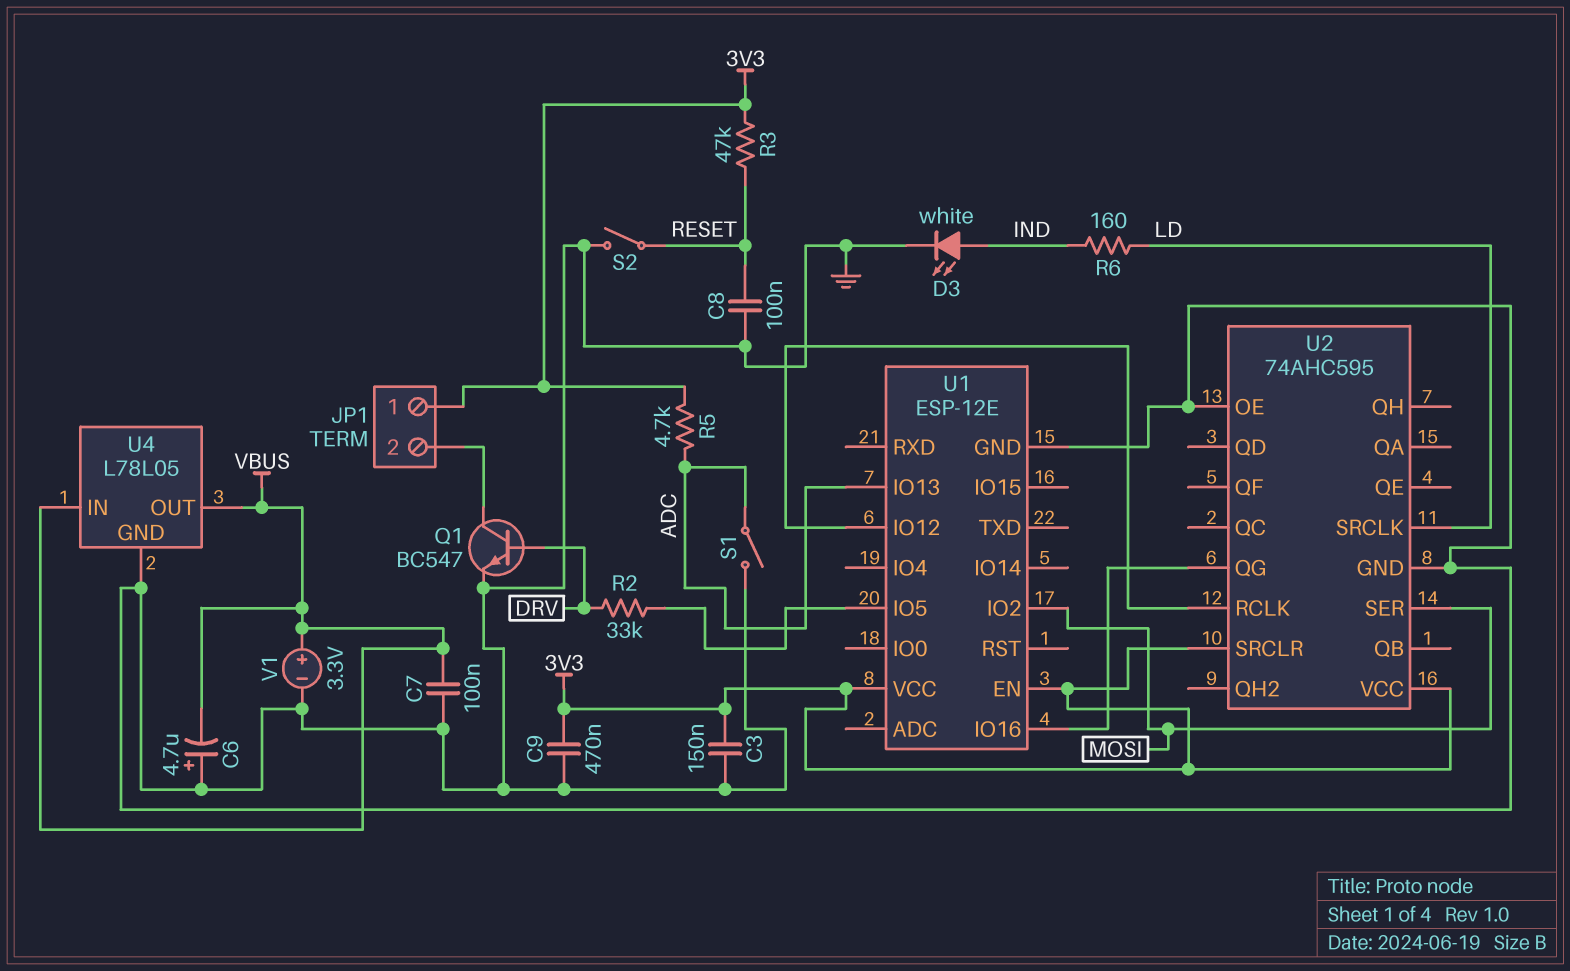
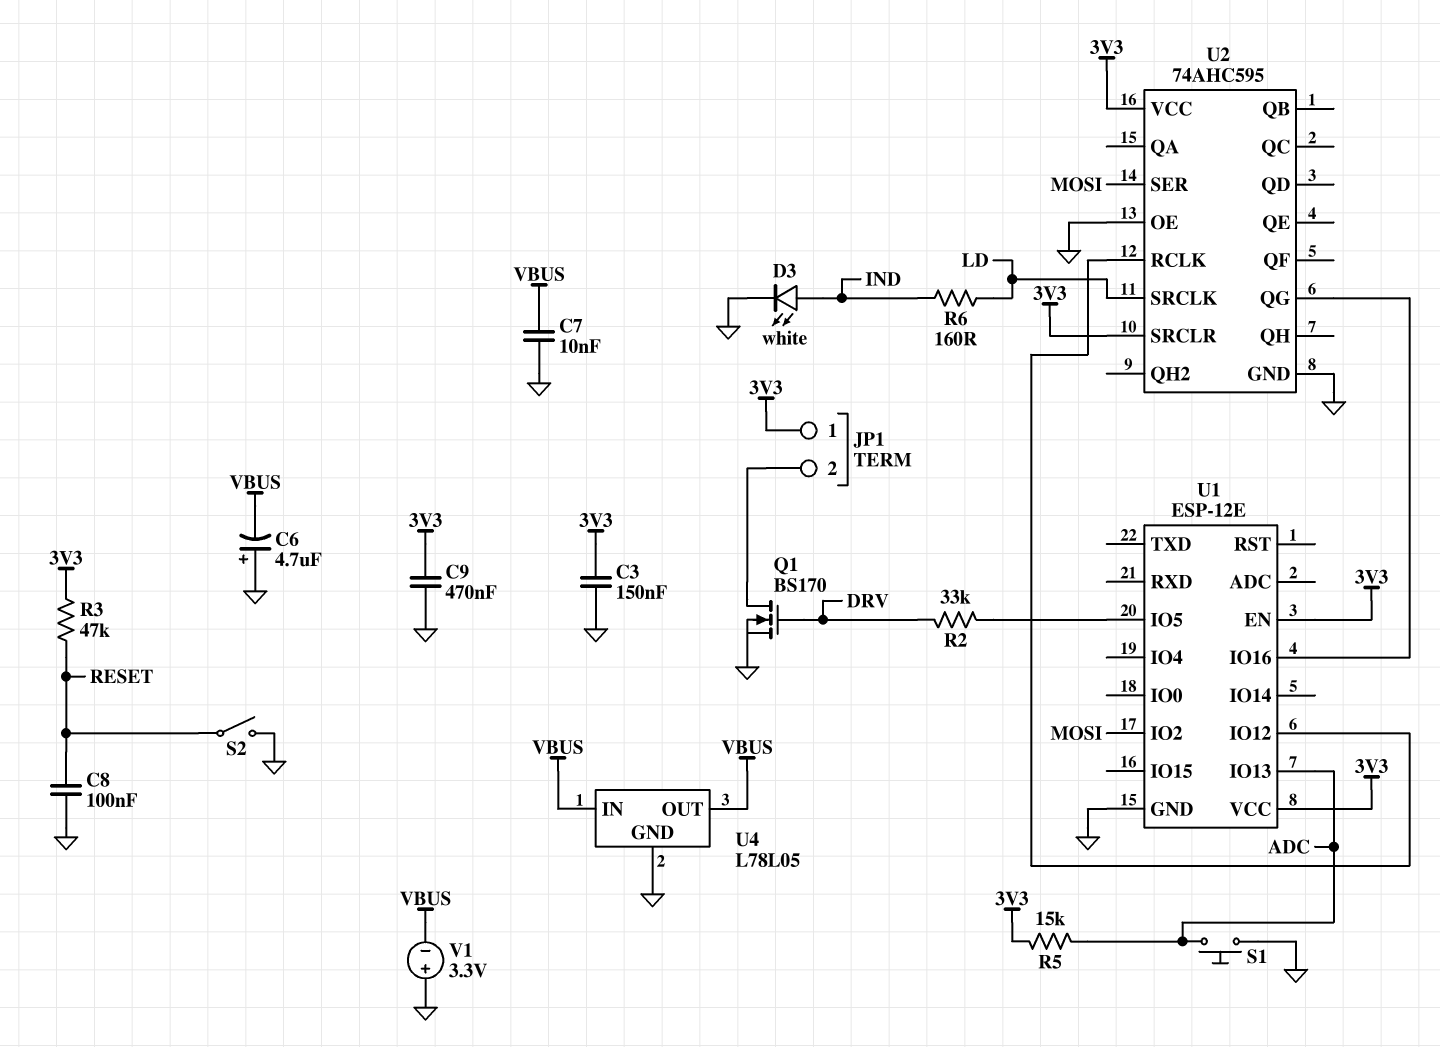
C7: 100nF (GND, VBUS) -> 10nF (GND, VBUS)
Q1: NPN BC547 (B DRV, C JP1/2, E GND) -> NMOS BS170 (G DRV, D JP1/2, S GND)
R5: 4.7k (3V3, ADC) -> 15k (3V3, ADC)
S1: switch (ADC, GND) -> button (ADC, GND)
V1: 3.3V (plus VBUS, minus GND) -> 3.3V (plus GND, minus VBUS)

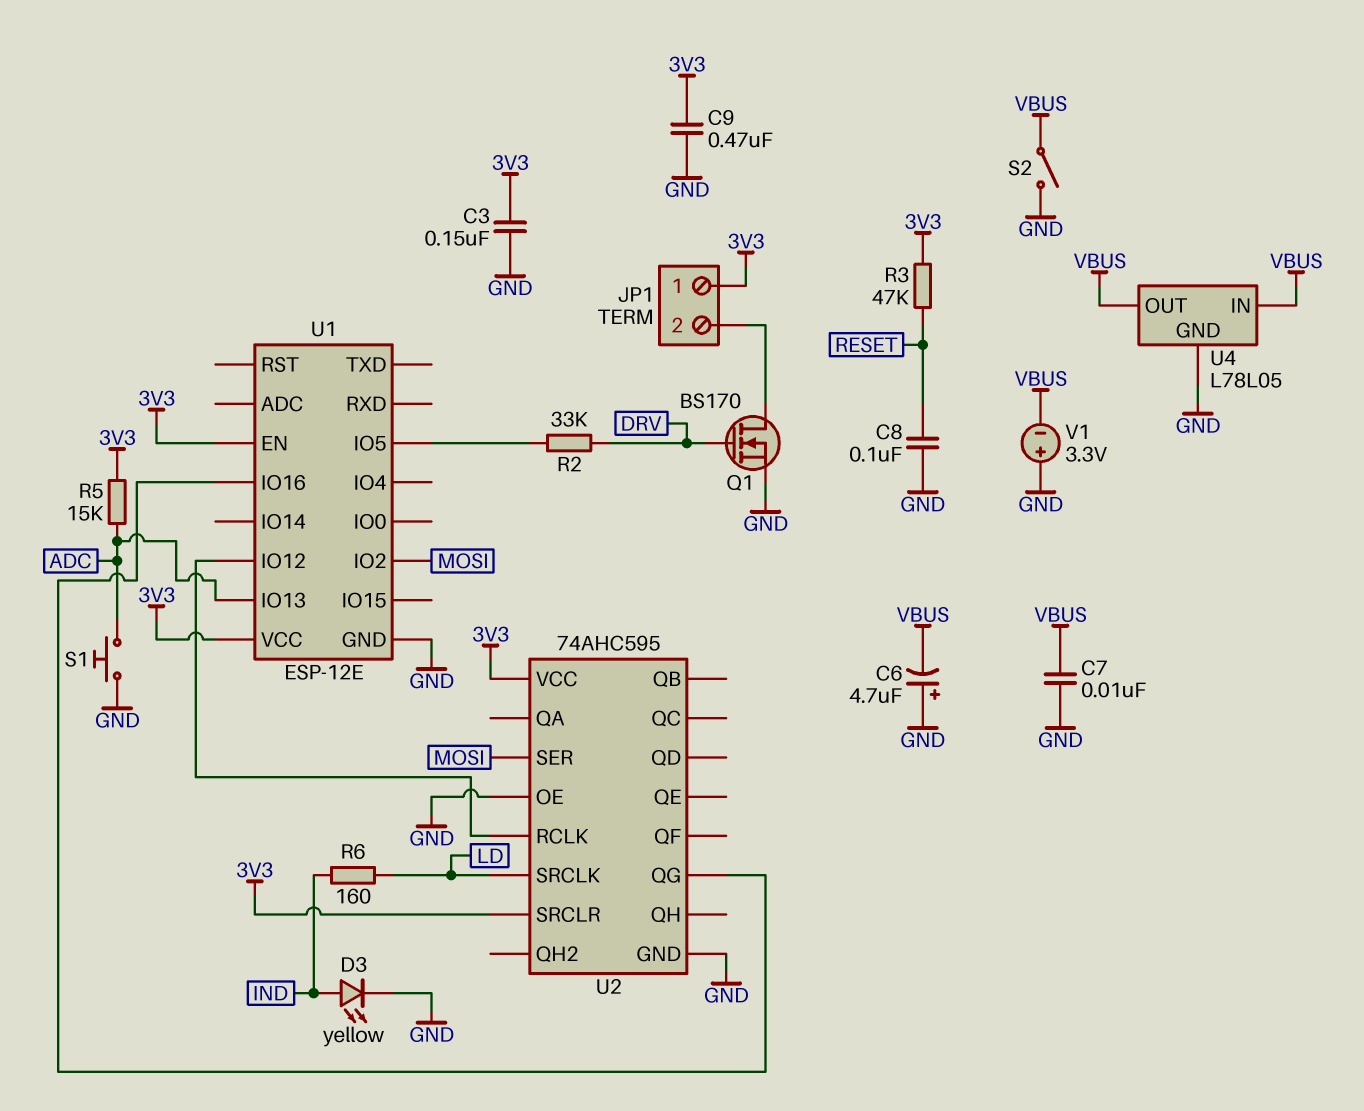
D3: LED white (A IND, K GND) -> LED yellow (A IND, K GND)
S2: switch (GND, RESET) -> switch (GND, VBUS)

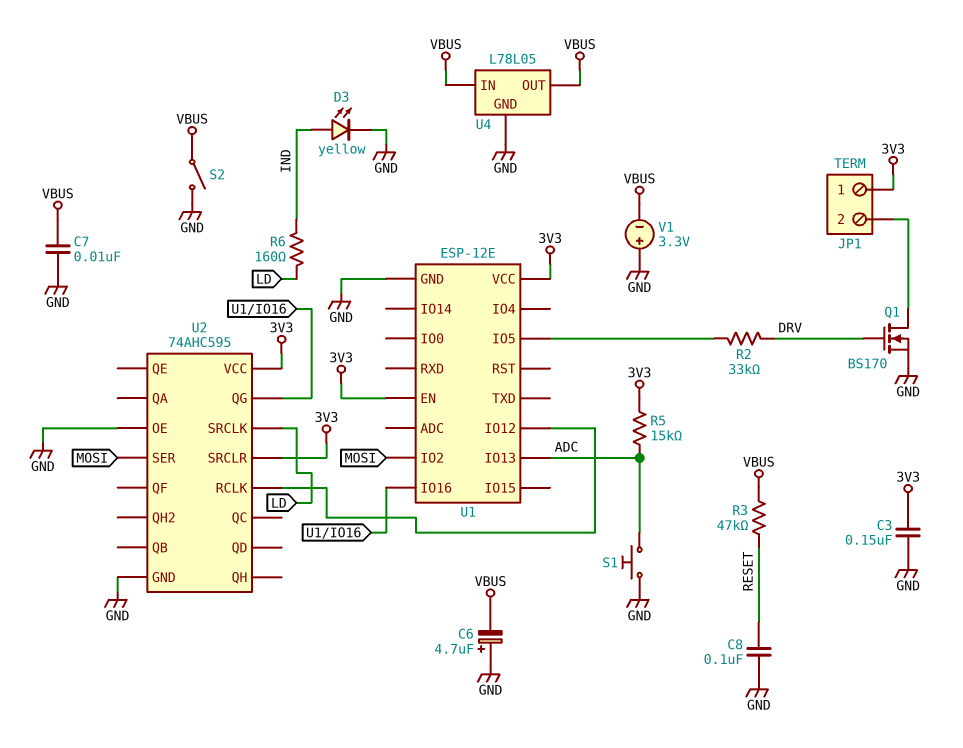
C9: 470nF (3V3, GND) -> none
R3: 47k (3V3, RESET) -> 47k (RESET, VBUS)

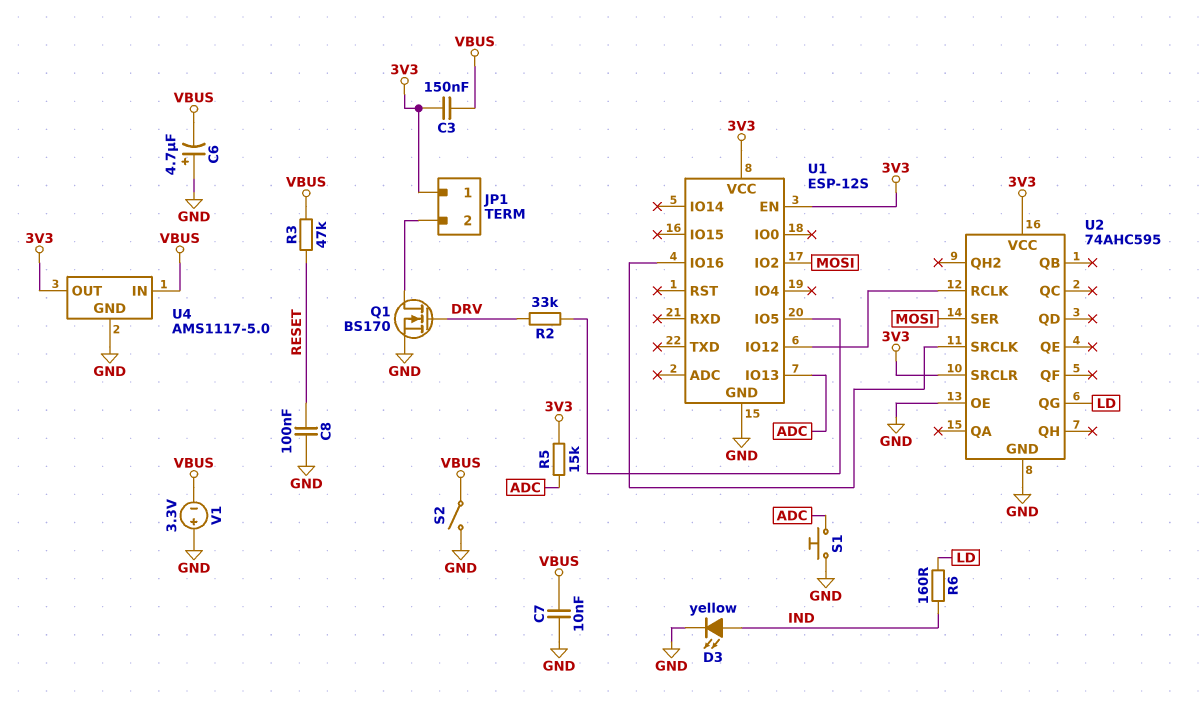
C3: 150nF (3V3, GND) -> 150nF (3V3, VBUS)
U1: ESP-12E -> ESP-12S
U2 pin QG: U1/IO16 -> LD
U2 pin SRCLK: LD -> U1/IO16
U4: L78L05 -> AMS1117-5.0
U4 pin OUT: VBUS -> 3V3

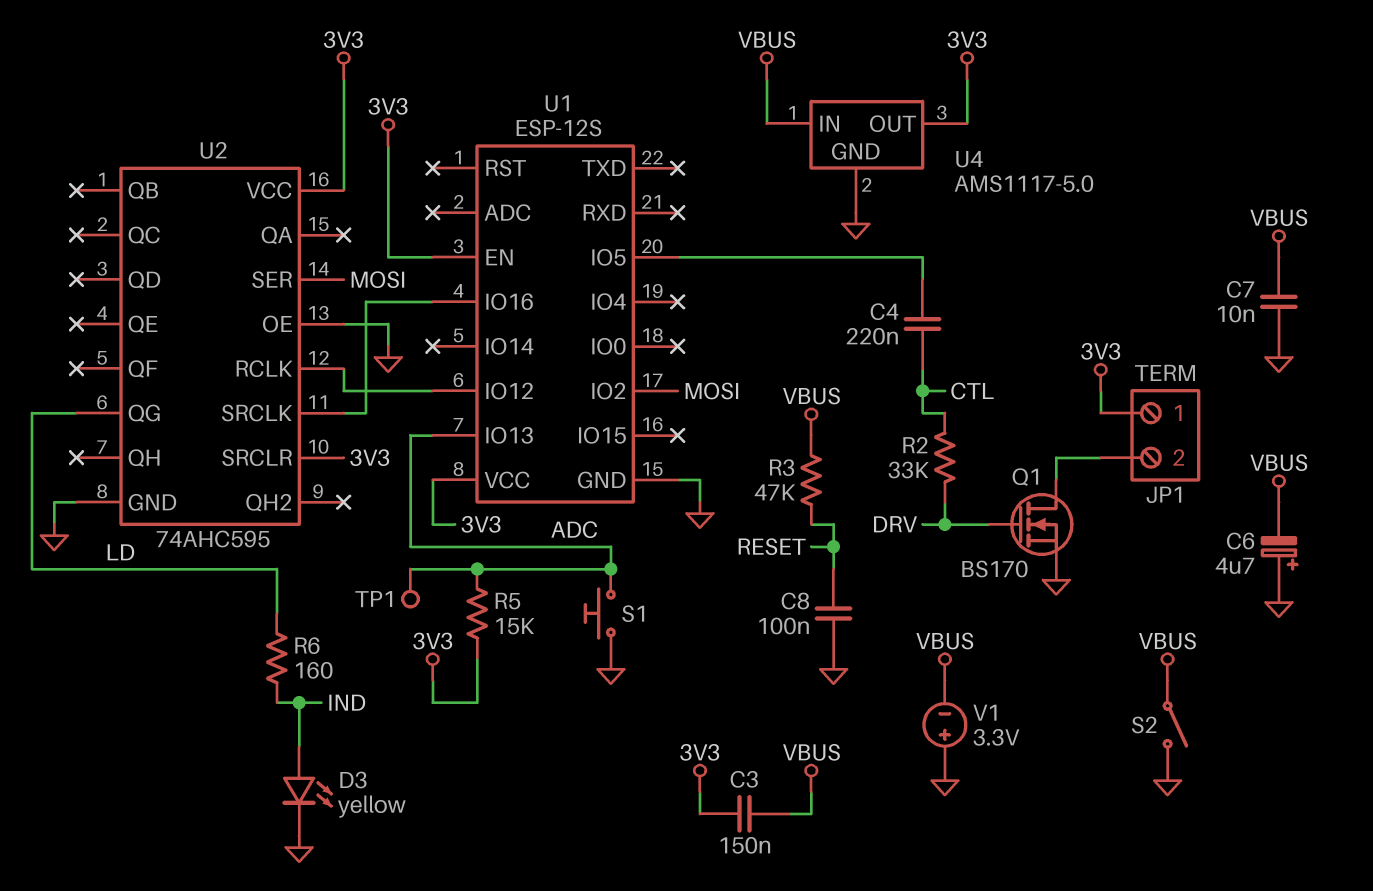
C4: none -> 220nF (CTL, U1/IO5)
R2: 33k (DRV, U1/IO5) -> 33k (CTL, DRV)
TP1: none -> test point (ADC)

